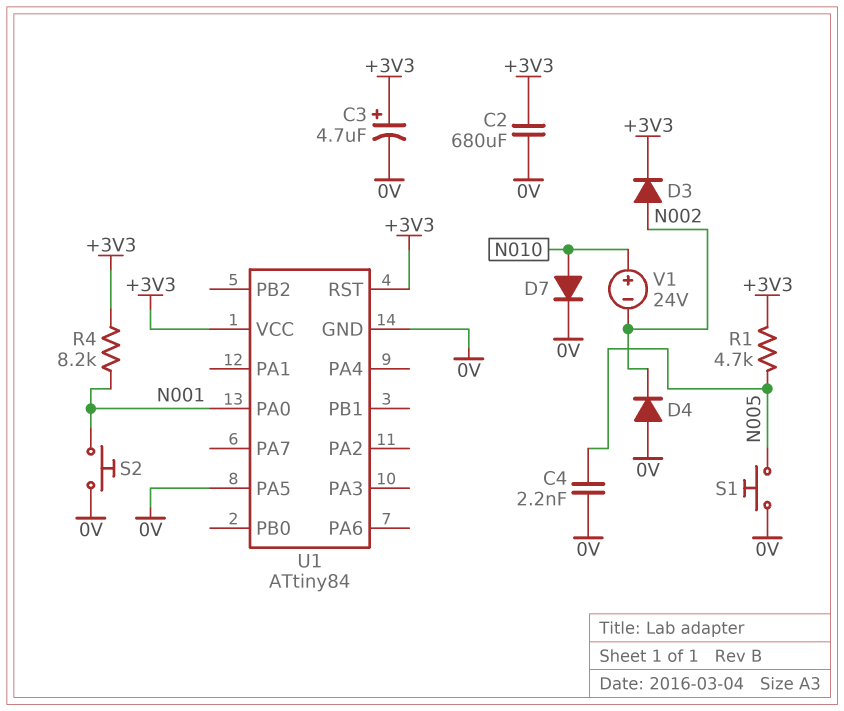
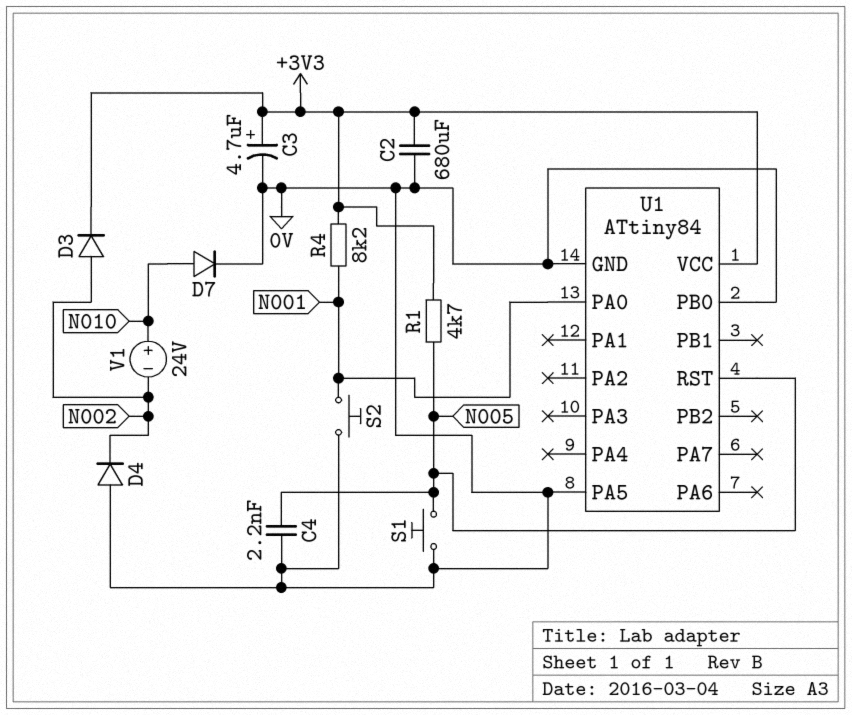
U1 pin PB0: none -> 0V
U1 pin RST: +3V3 -> N005

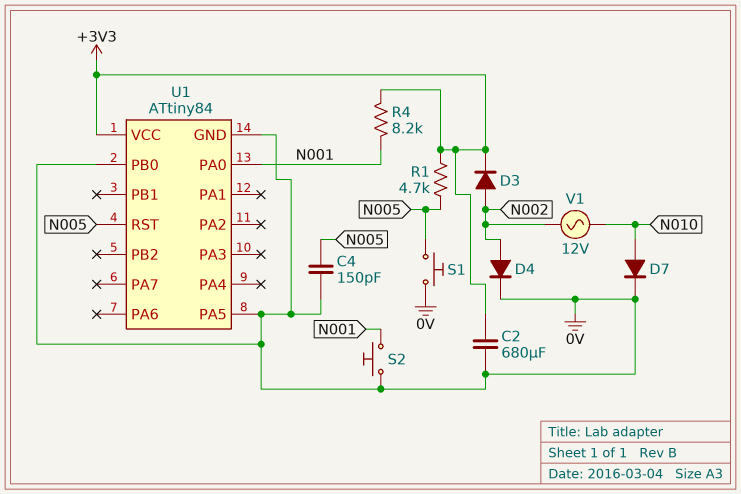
C3: 4.7uF (plus +3V3, minus 0V) -> none
C4: 2.2nF (0V, N005) -> 150pF (0V, N005)
D4: diode (A 0V, K N002) -> diode (A N002, K 0V)
V1: 24V (plus N010, minus N002) -> AC 12V (N002, N010)

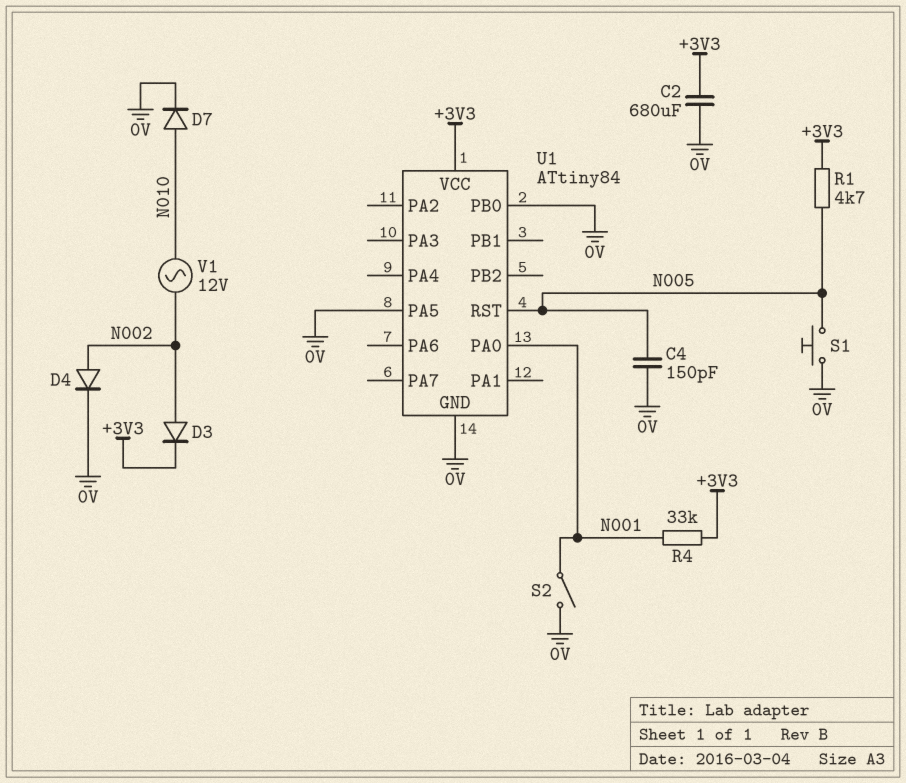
R4: 8.2k (+3V3, N001) -> 33k (+3V3, N001)
S2: button (0V, N001) -> switch (0V, N001)

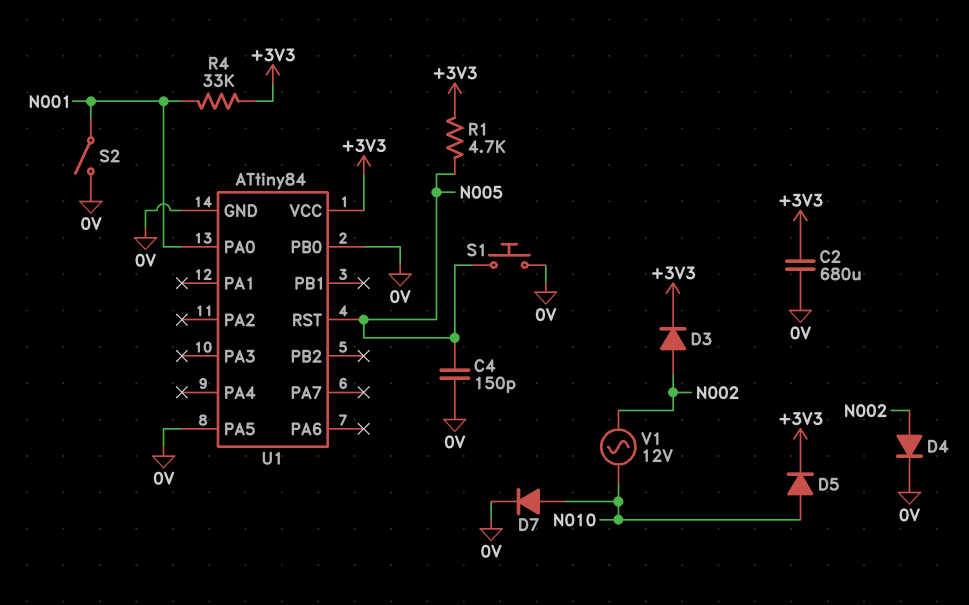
D5: none -> diode (A N010, K +3V3)

